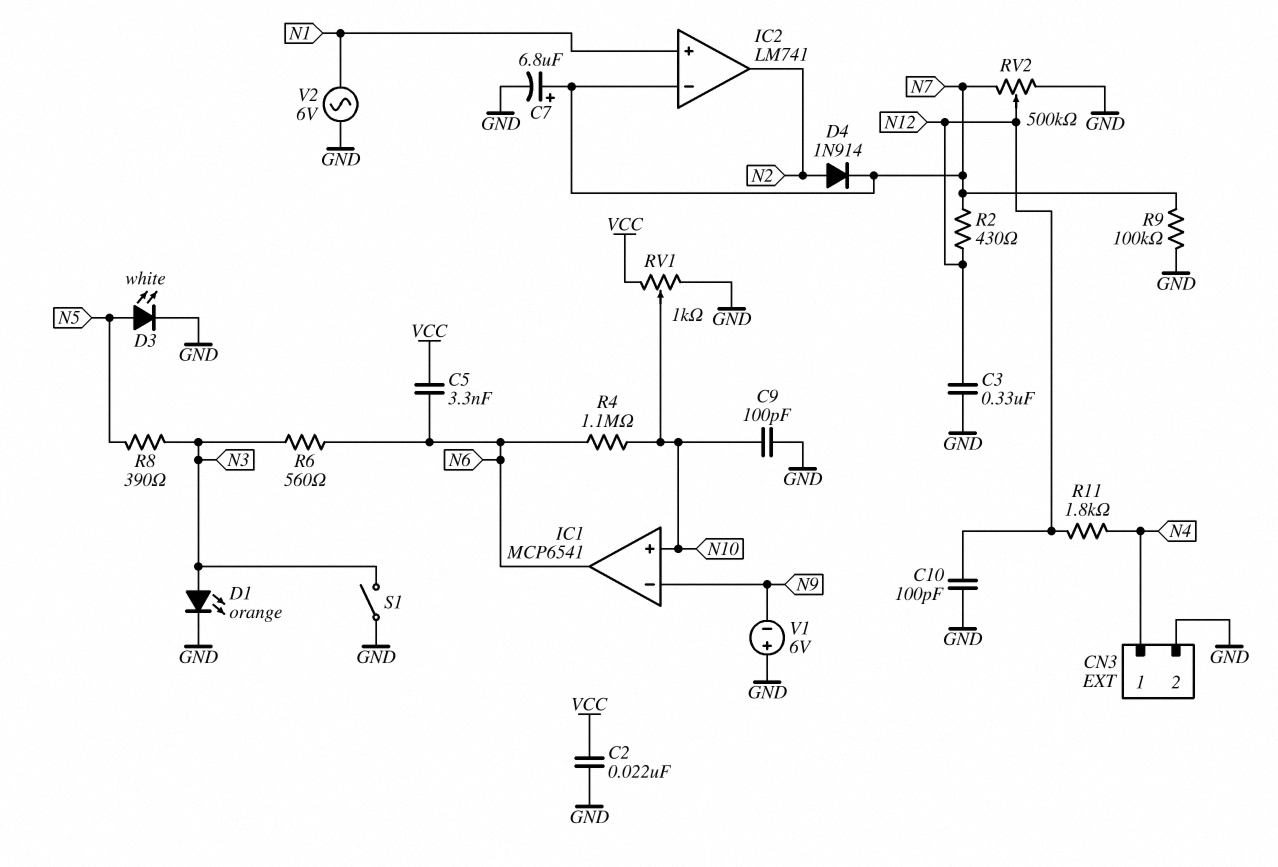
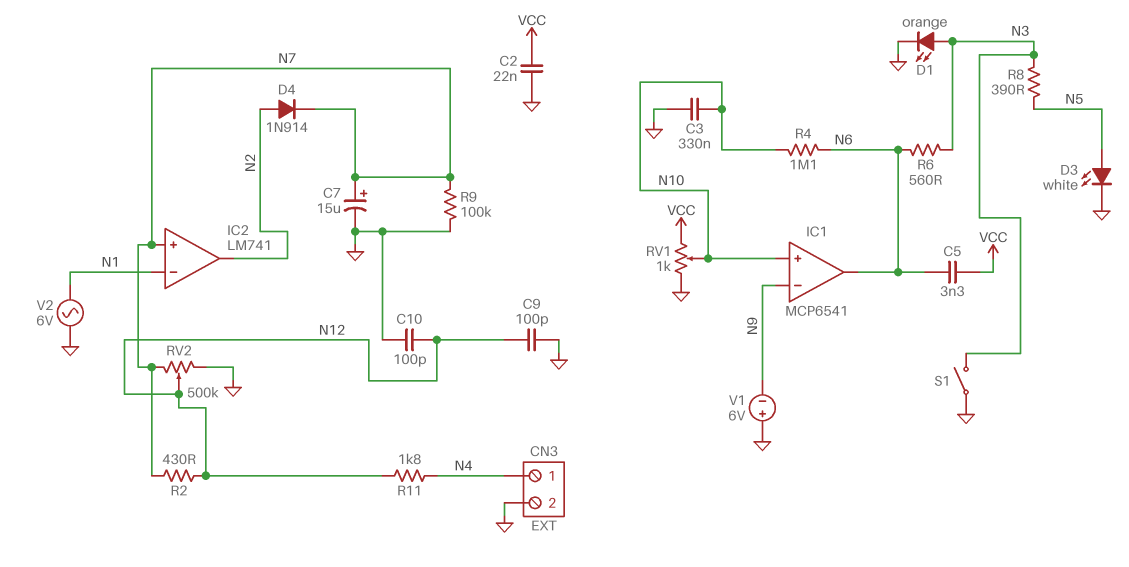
C3: 330nF (GND, N12) -> 330nF (GND, N10)
C7: 6.8uF (plus N7, minus GND) -> 15uF (plus N7, minus GND)
C9: 100pF (GND, N10) -> 100pF (GND, N12)
IC2 pin in+: N1 -> N7
IC2 pin in-: N7 -> N1

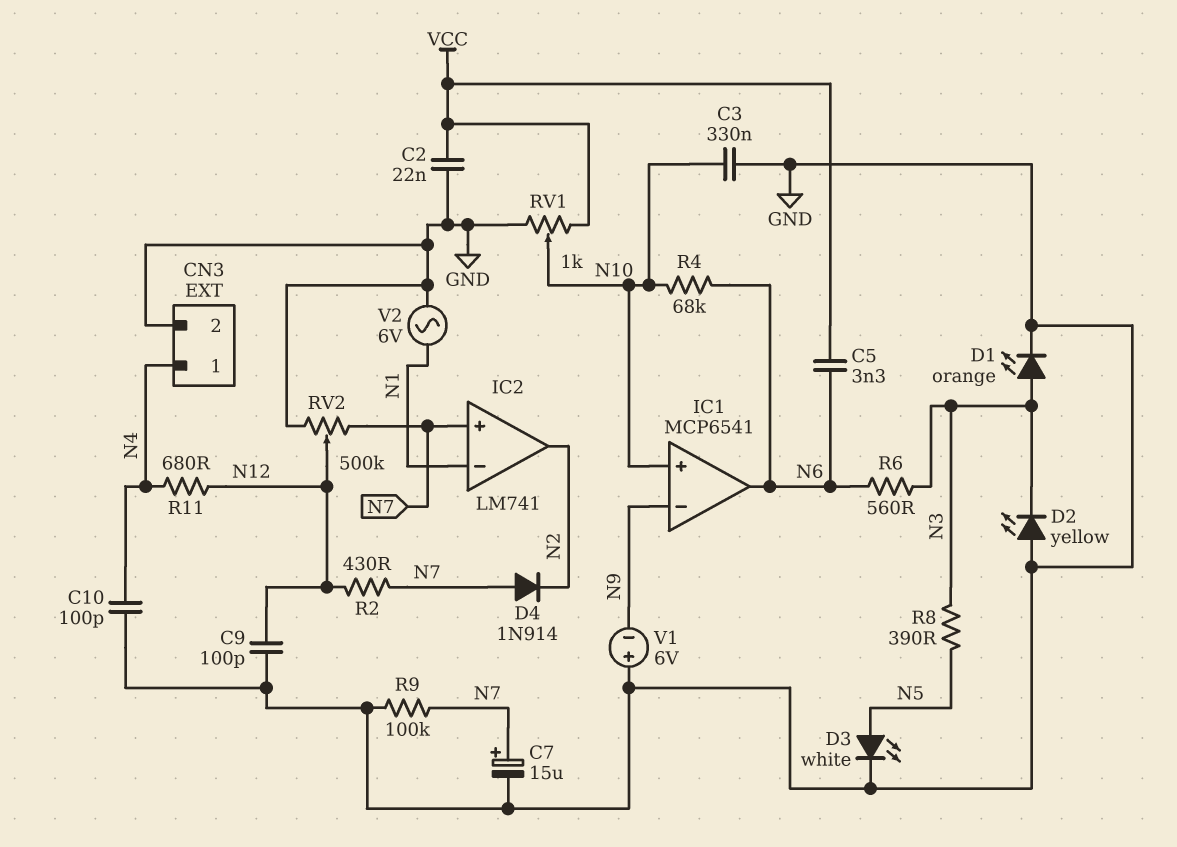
C10: 100pF (GND, N12) -> 100pF (GND, N4)
D2: none -> LED yellow (A GND, K N3)
D4: diode 1N914 (A N2, K N7) -> diode 1N914 (A N7, K N2)
R4: 1.1M (N6, N10) -> 68k (N6, N10)
R11: 1.8k (N4, N12) -> 680 (N4, N12)
S1: switch (GND, N3) -> none

